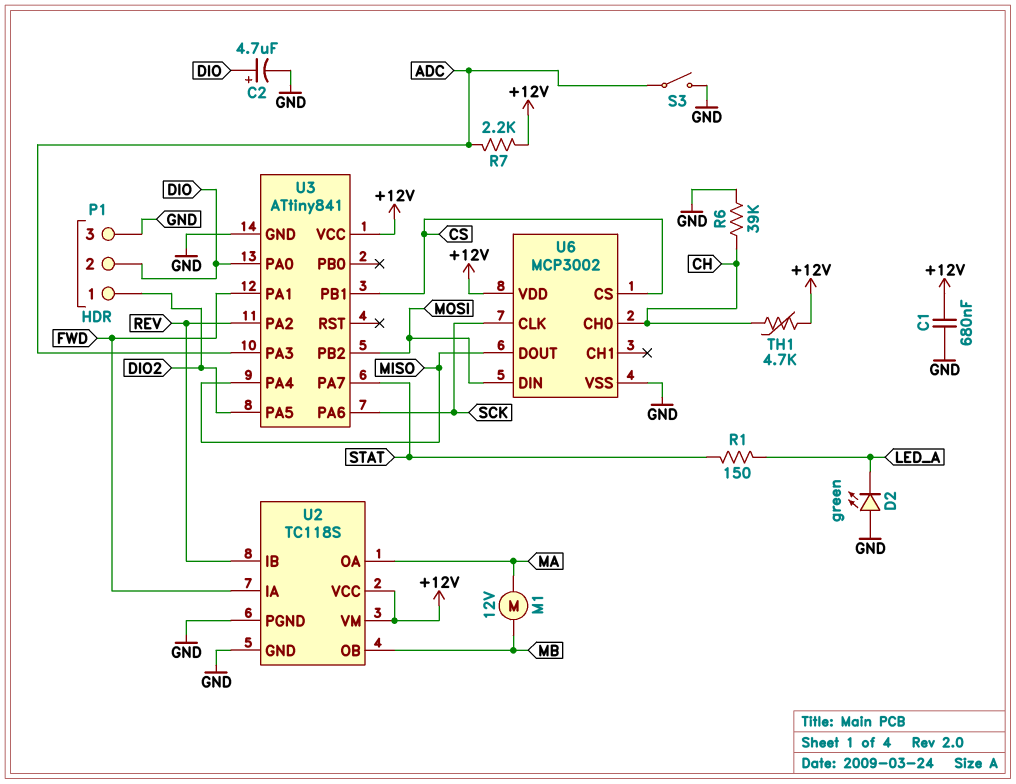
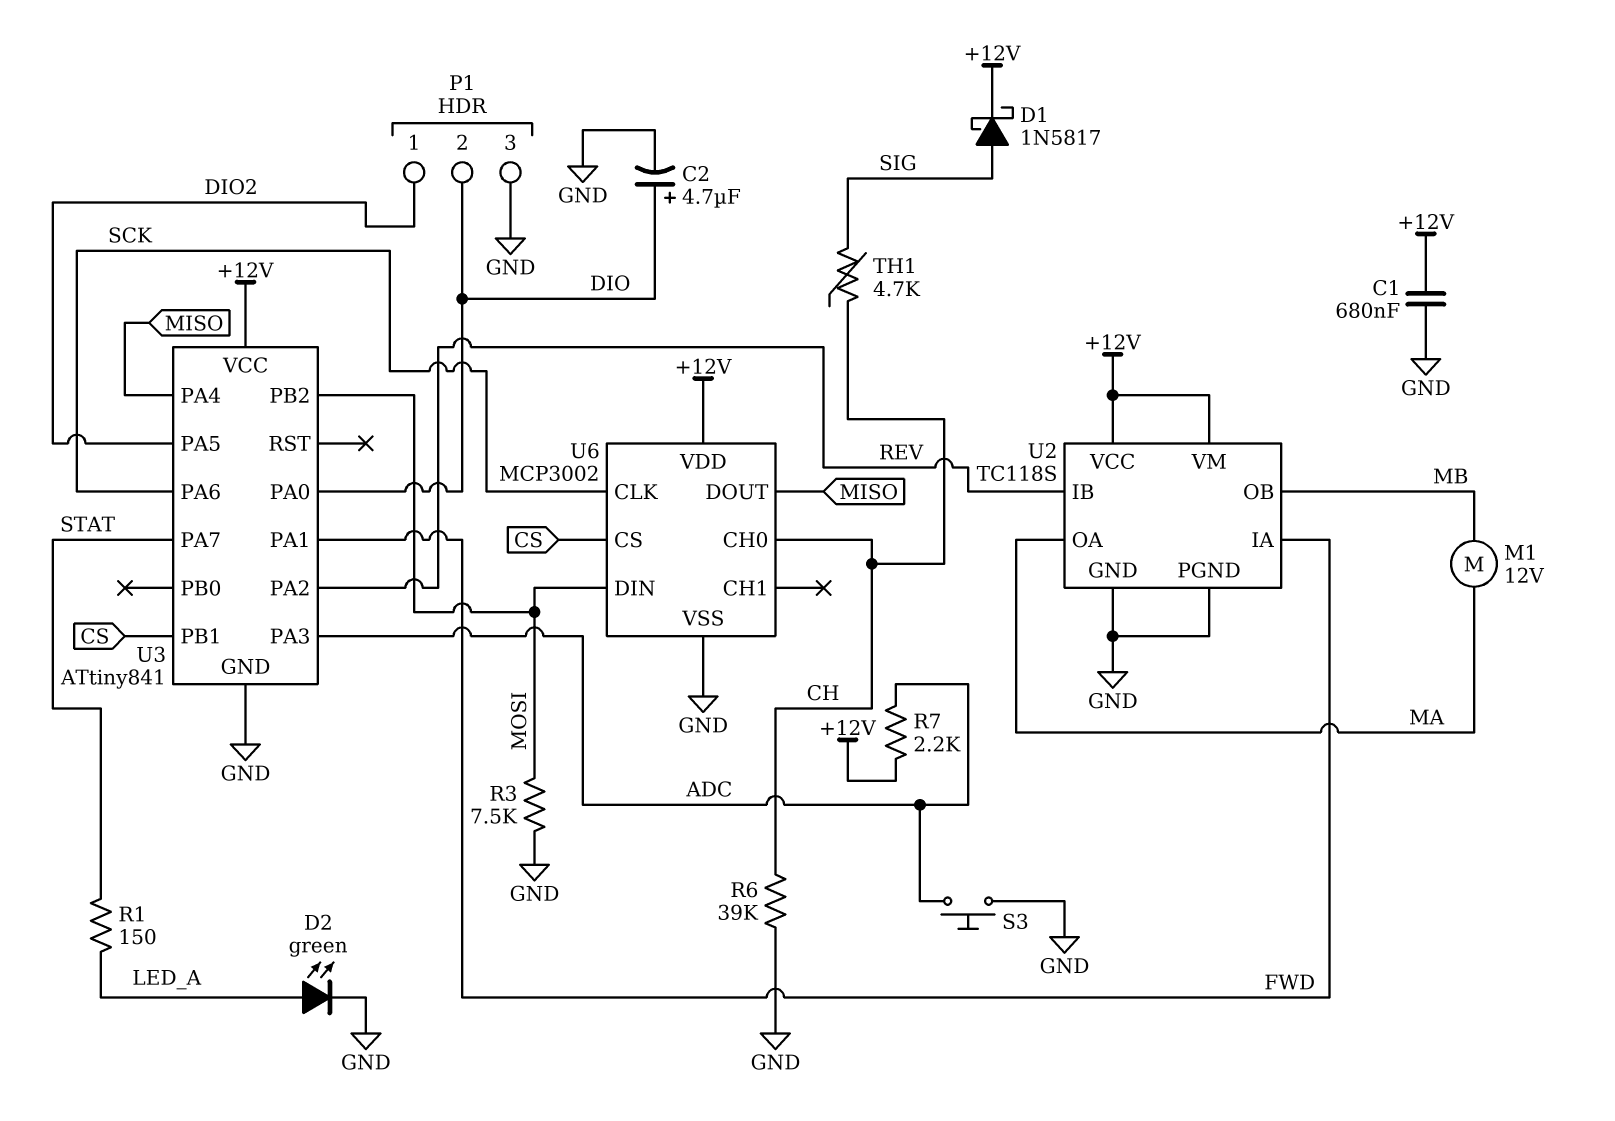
D1: none -> schottky 1N5817 (A SIG, K +12V)
D2: LED green (A GND, K LED_A) -> LED green (A LED_A, K GND)
R3: none -> 7.5k (GND, MOSI)
S3: switch (ADC, GND) -> button (ADC, GND)
TH1: 4.7k (+12V, CH) -> 4.7k (CH, SIG)

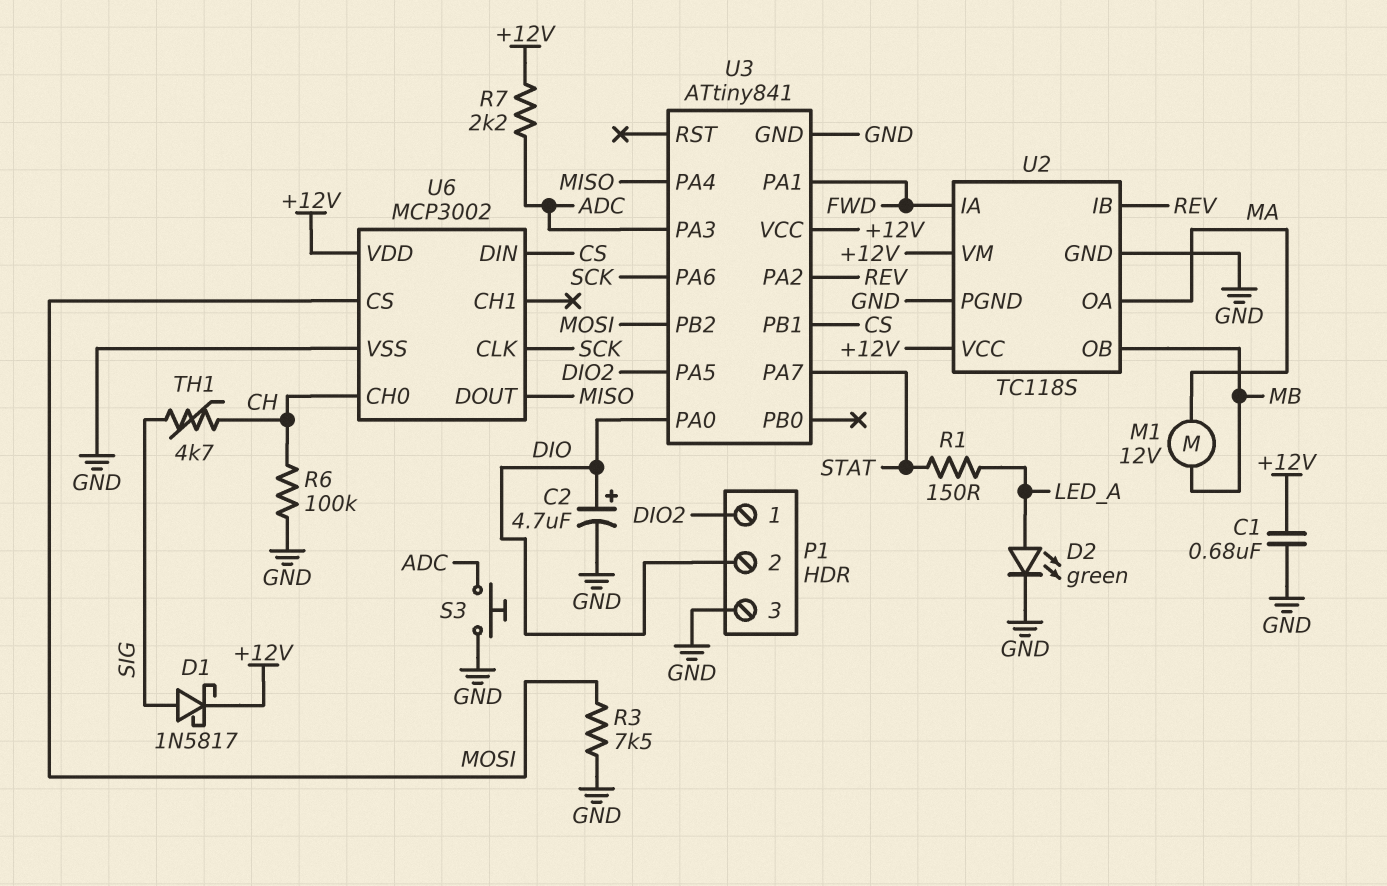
R6: 39k (CH, GND) -> 100k (CH, GND)
U6 pin CS: CS -> MOSI
U6 pin DIN: MOSI -> CS

